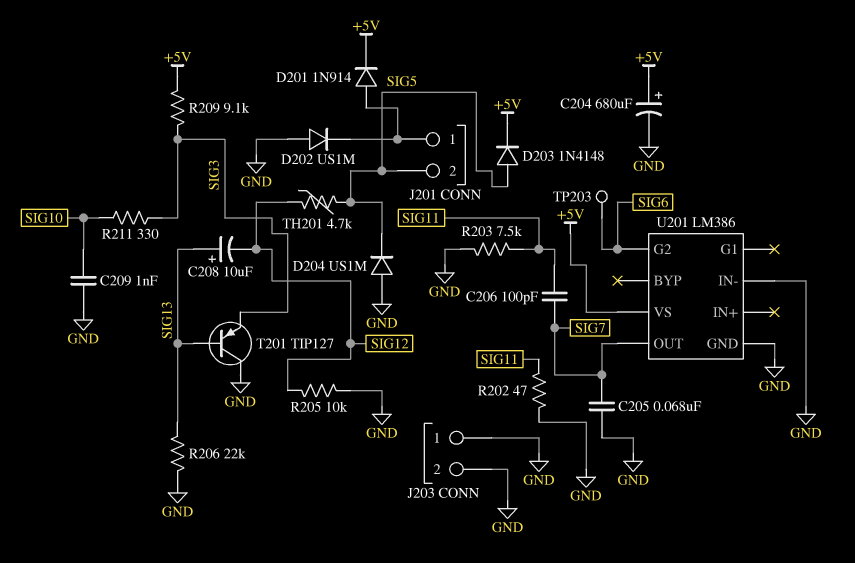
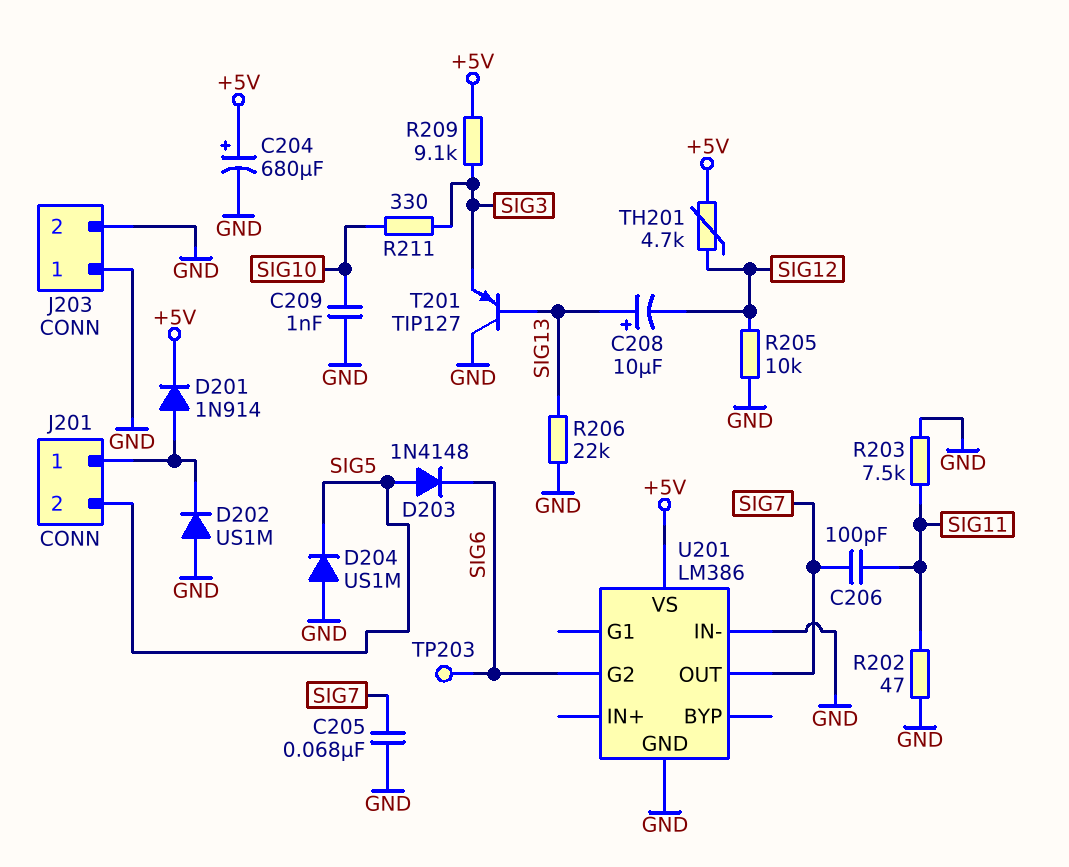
D203: diode 1N4148 (A SIG5, K +5V) -> diode 1N4148 (A SIG5, K SIG6)
TH201: 4.7k (SIG5, SIG12) -> 4.7k (+5V, SIG12)

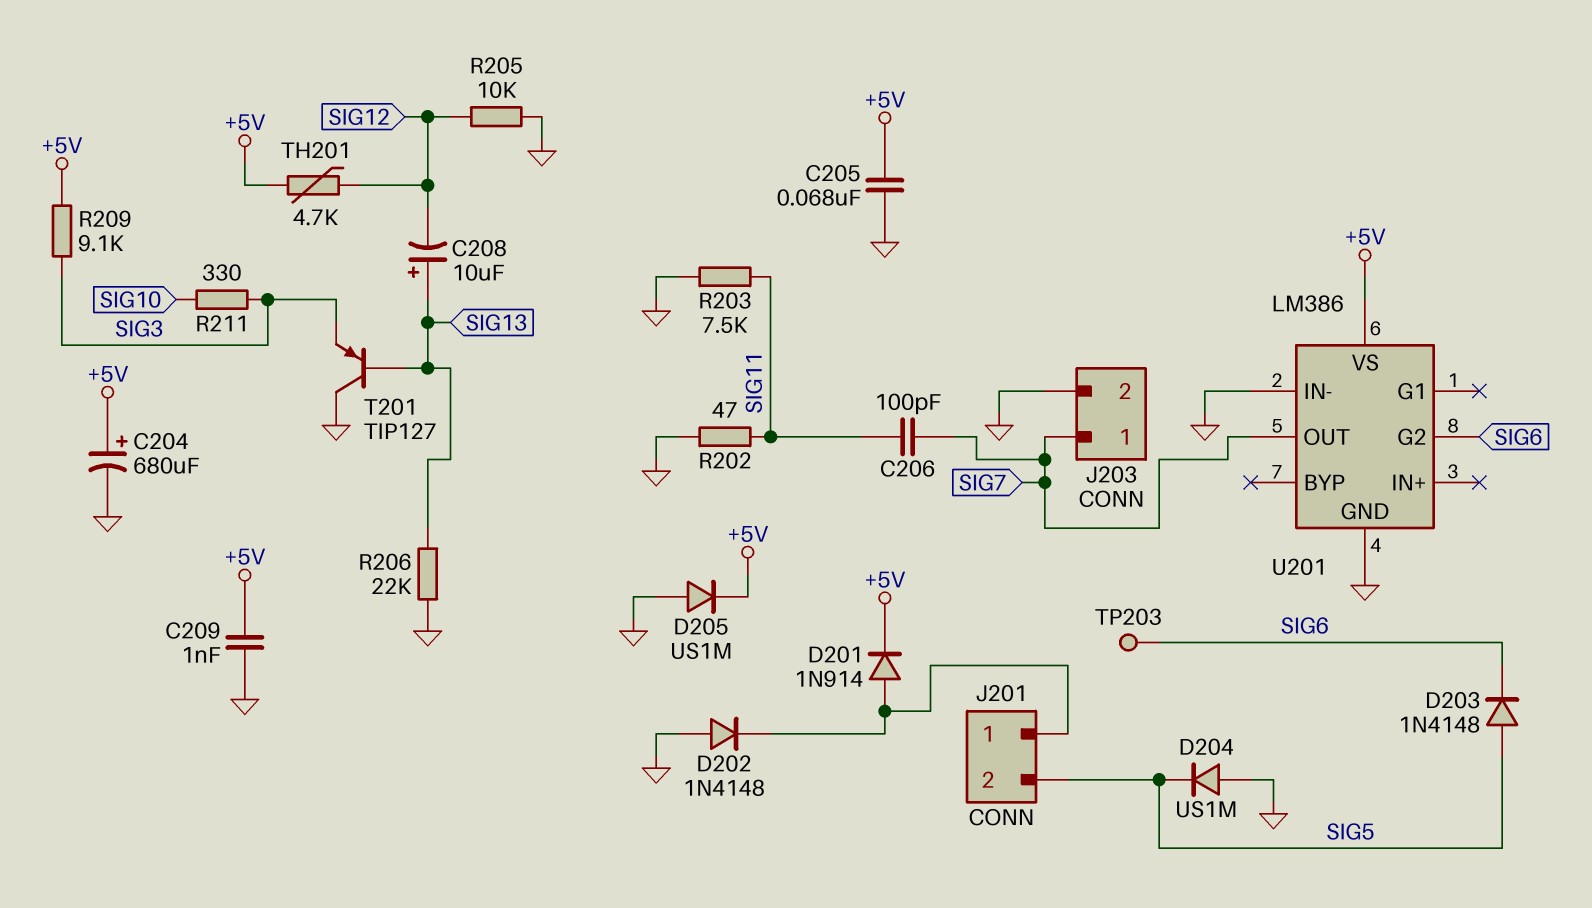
C205: 68nF (GND, SIG7) -> 68nF (+5V, GND)
C209: 1nF (GND, SIG10) -> 1nF (+5V, GND)
D202: diode US1M (A GND, K J201/1) -> diode 1N4148 (A GND, K J201/1)
D205: none -> diode US1M (A GND, K +5V)
J203 pin 1: GND -> SIG7

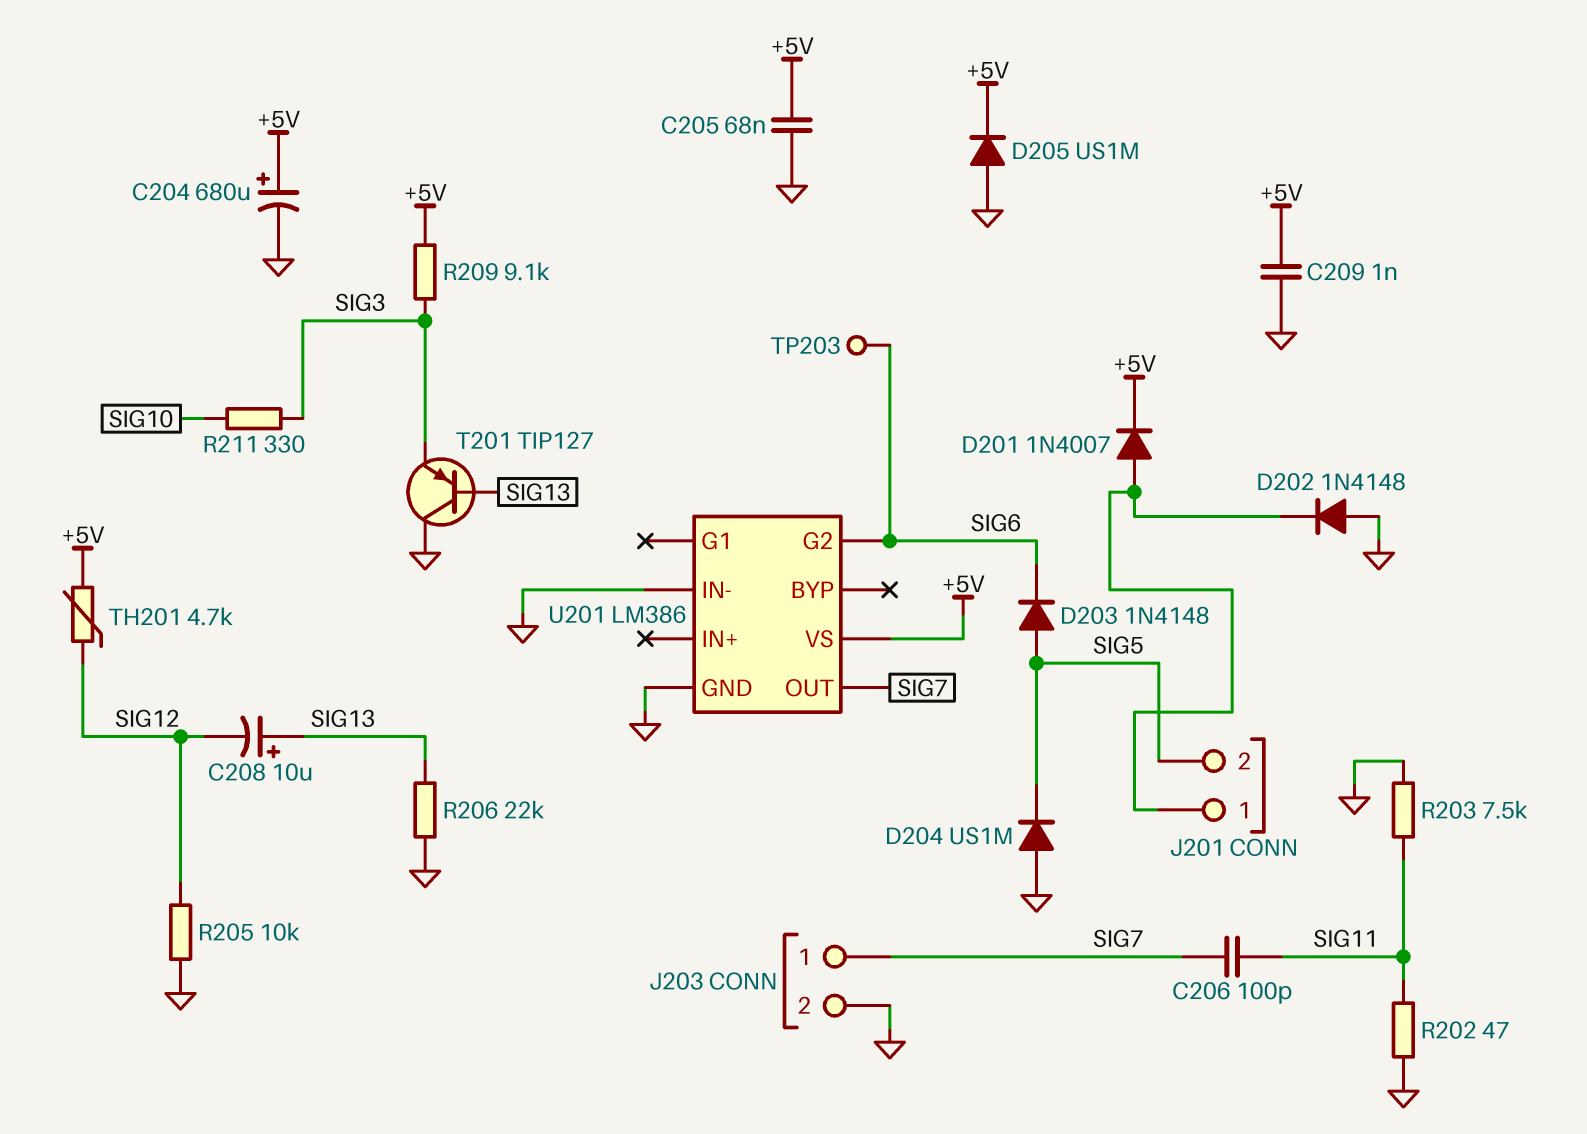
D201: diode 1N914 (A J201/1, K +5V) -> diode 1N4007 (A J201/1, K +5V)

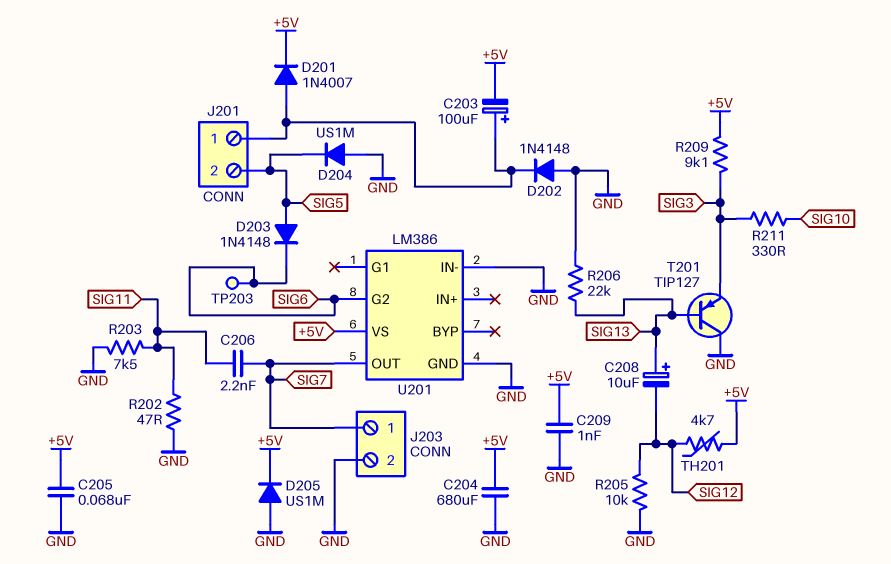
C203: none -> 100uF (plus J201/1, minus +5V)
C204: 680uF (plus +5V, minus GND) -> 680uF (+5V, GND)
C206: 100pF (SIG7, SIG11) -> 2.2nF (SIG7, SIG11)

